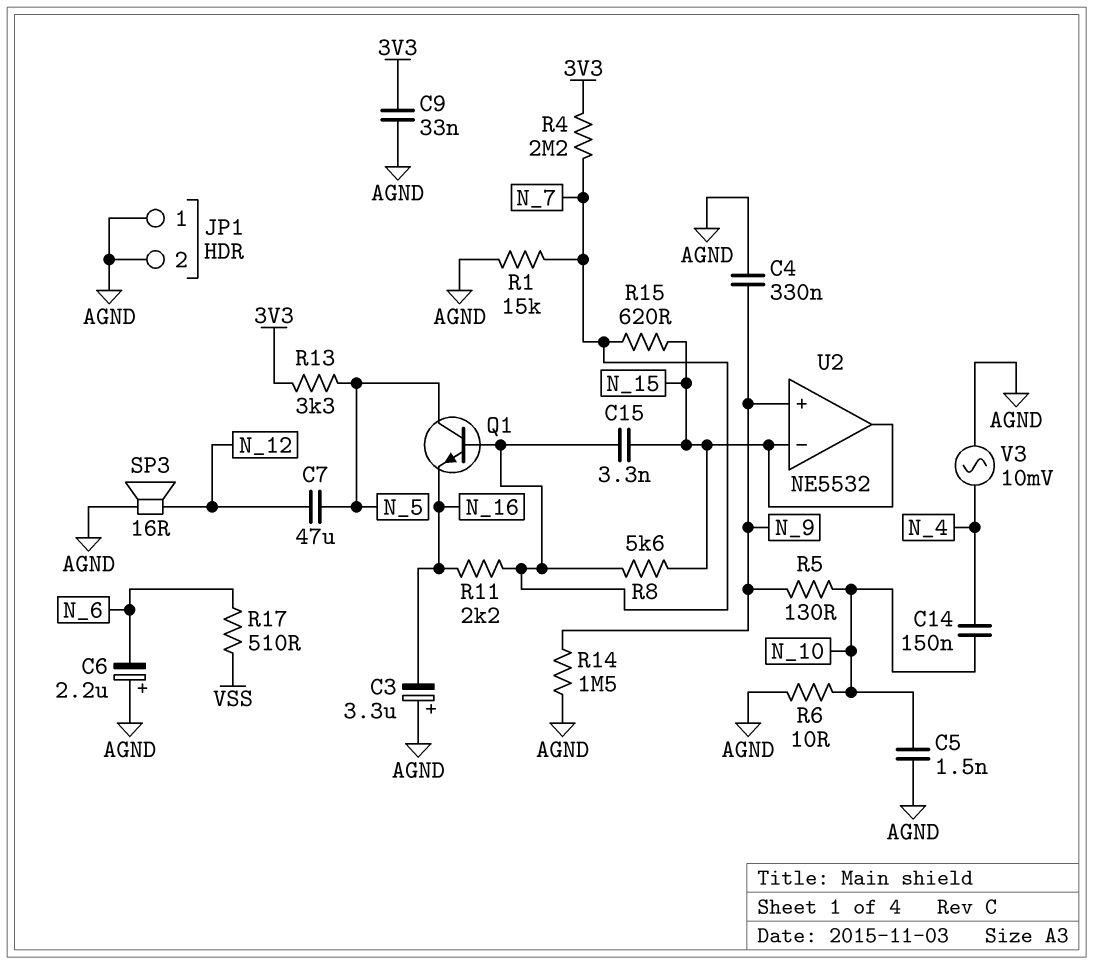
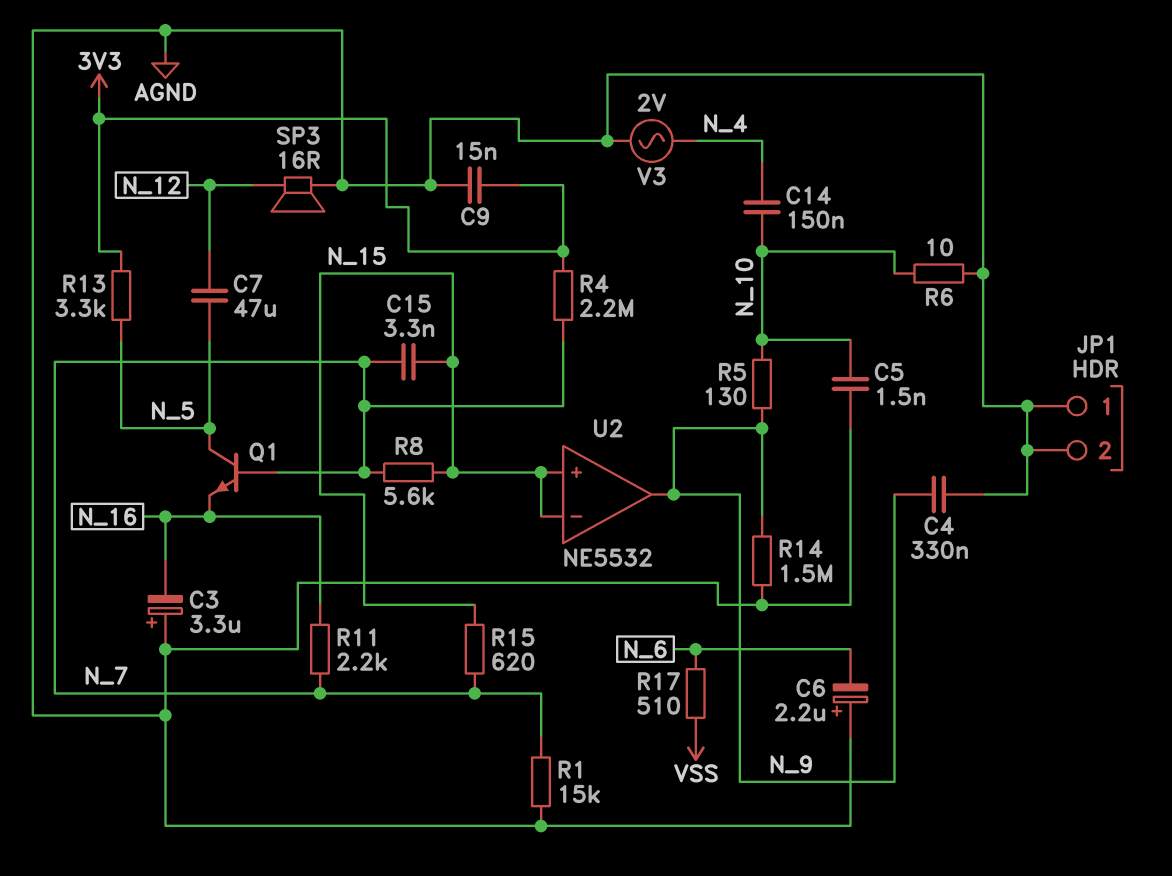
C9: 33nF (3V3, AGND) -> 15nF (3V3, AGND)
U2 pin in+: N_9 -> N_15
U2 pin out: N_15 -> N_9
V3: AC 10mV (AGND, N_4) -> AC 2V (AGND, N_4)

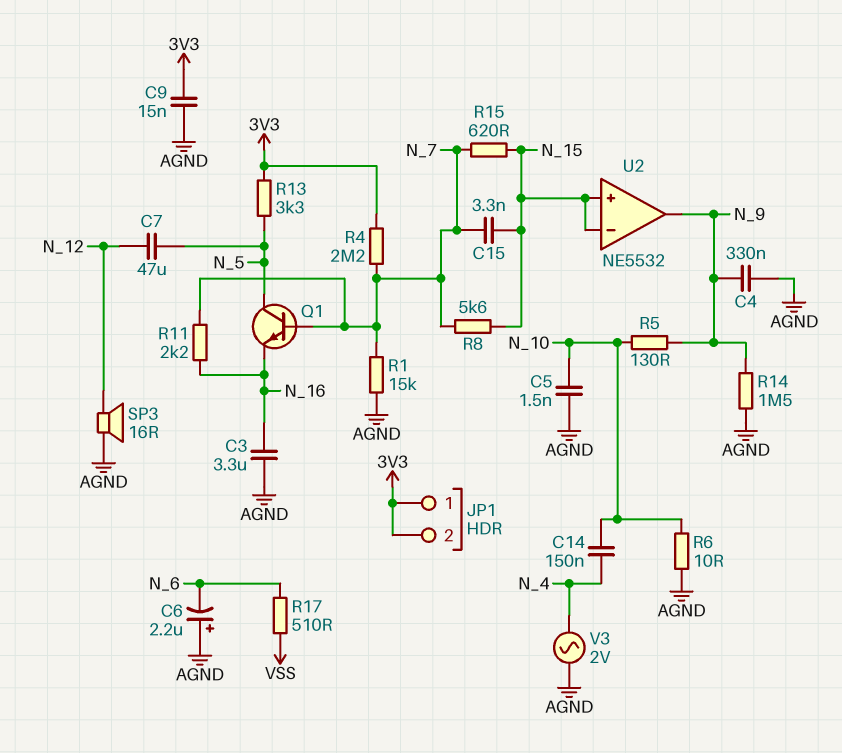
C3: 3.3uF (plus AGND, minus N_16) -> 3.3uF (AGND, N_16)
JP1 pin 1: AGND -> 3V3
JP1 pin 2: AGND -> 3V3

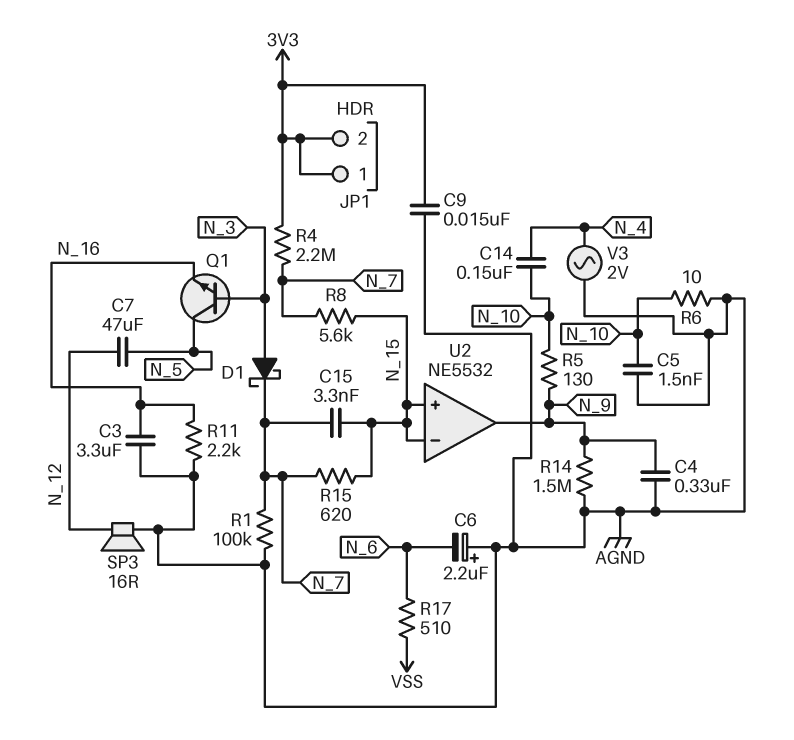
D1: none -> schottky (A N_3, K N_7)
Q1: NPN (B N_7, C N_5, E N_16) -> NPN (B N_3, C N_5, E N_16)
R1: 15k (AGND, N_7) -> 100k (AGND, N_7)
R11: 2.2k (N_7, N_16) -> 2.2k (AGND, N_16)
R13: 3.3k (3V3, N_5) -> none

